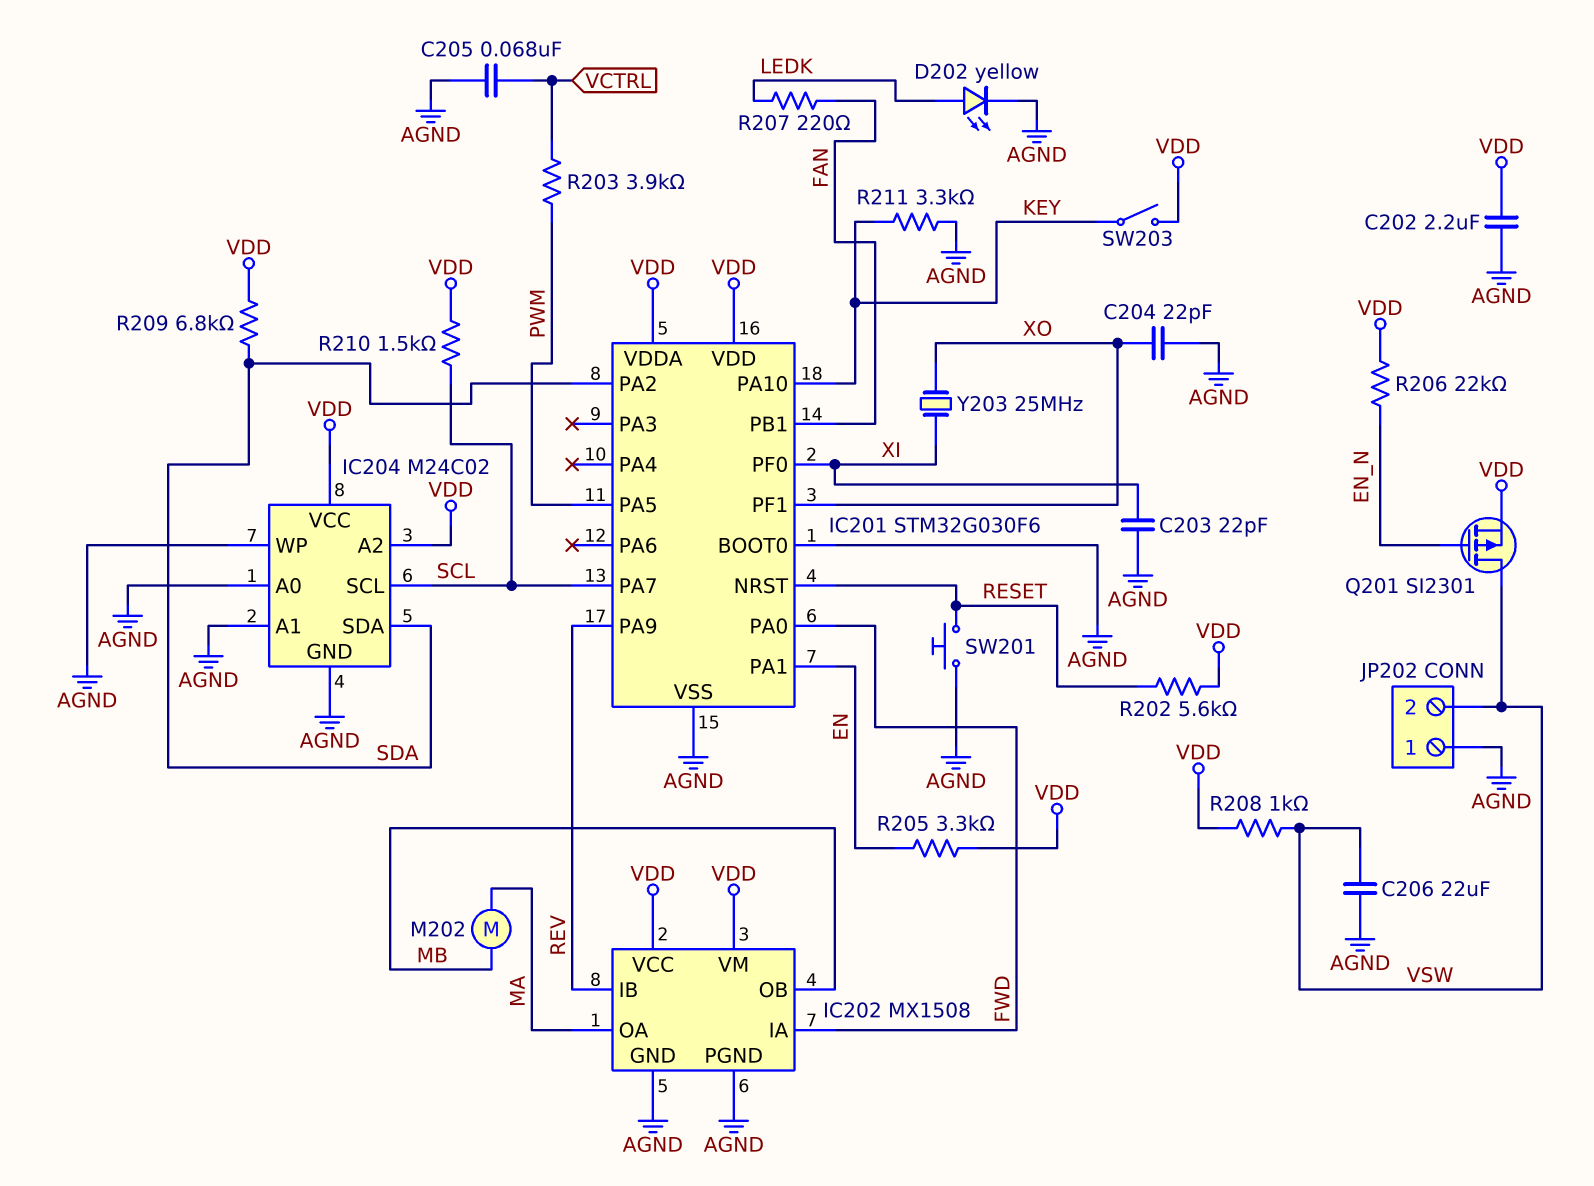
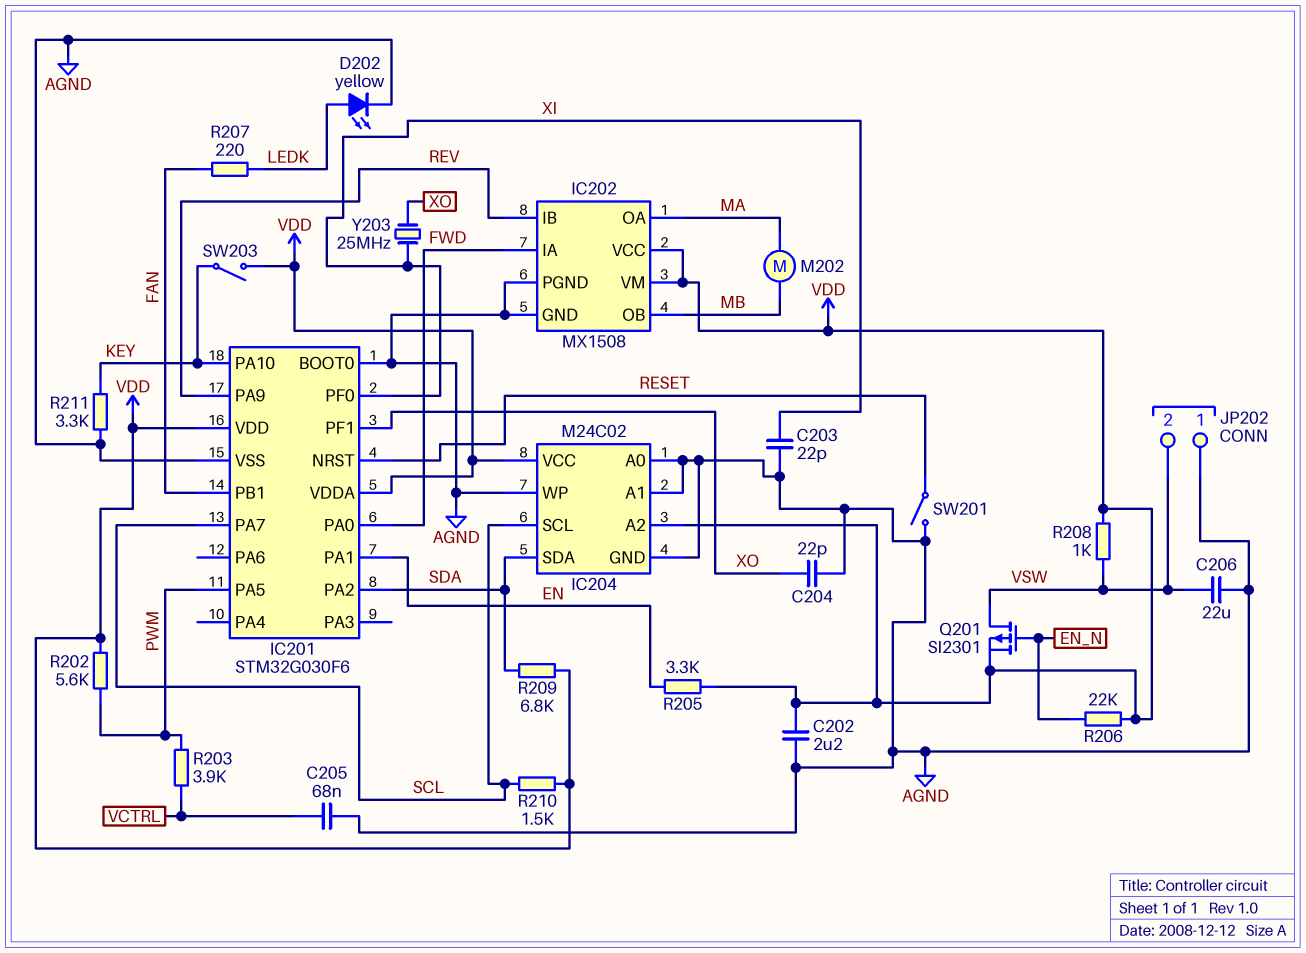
R202: 5.6k (RESET, VDD) -> 5.6k (PWM, VDD)
SW201: button (AGND, RESET) -> switch (AGND, RESET)

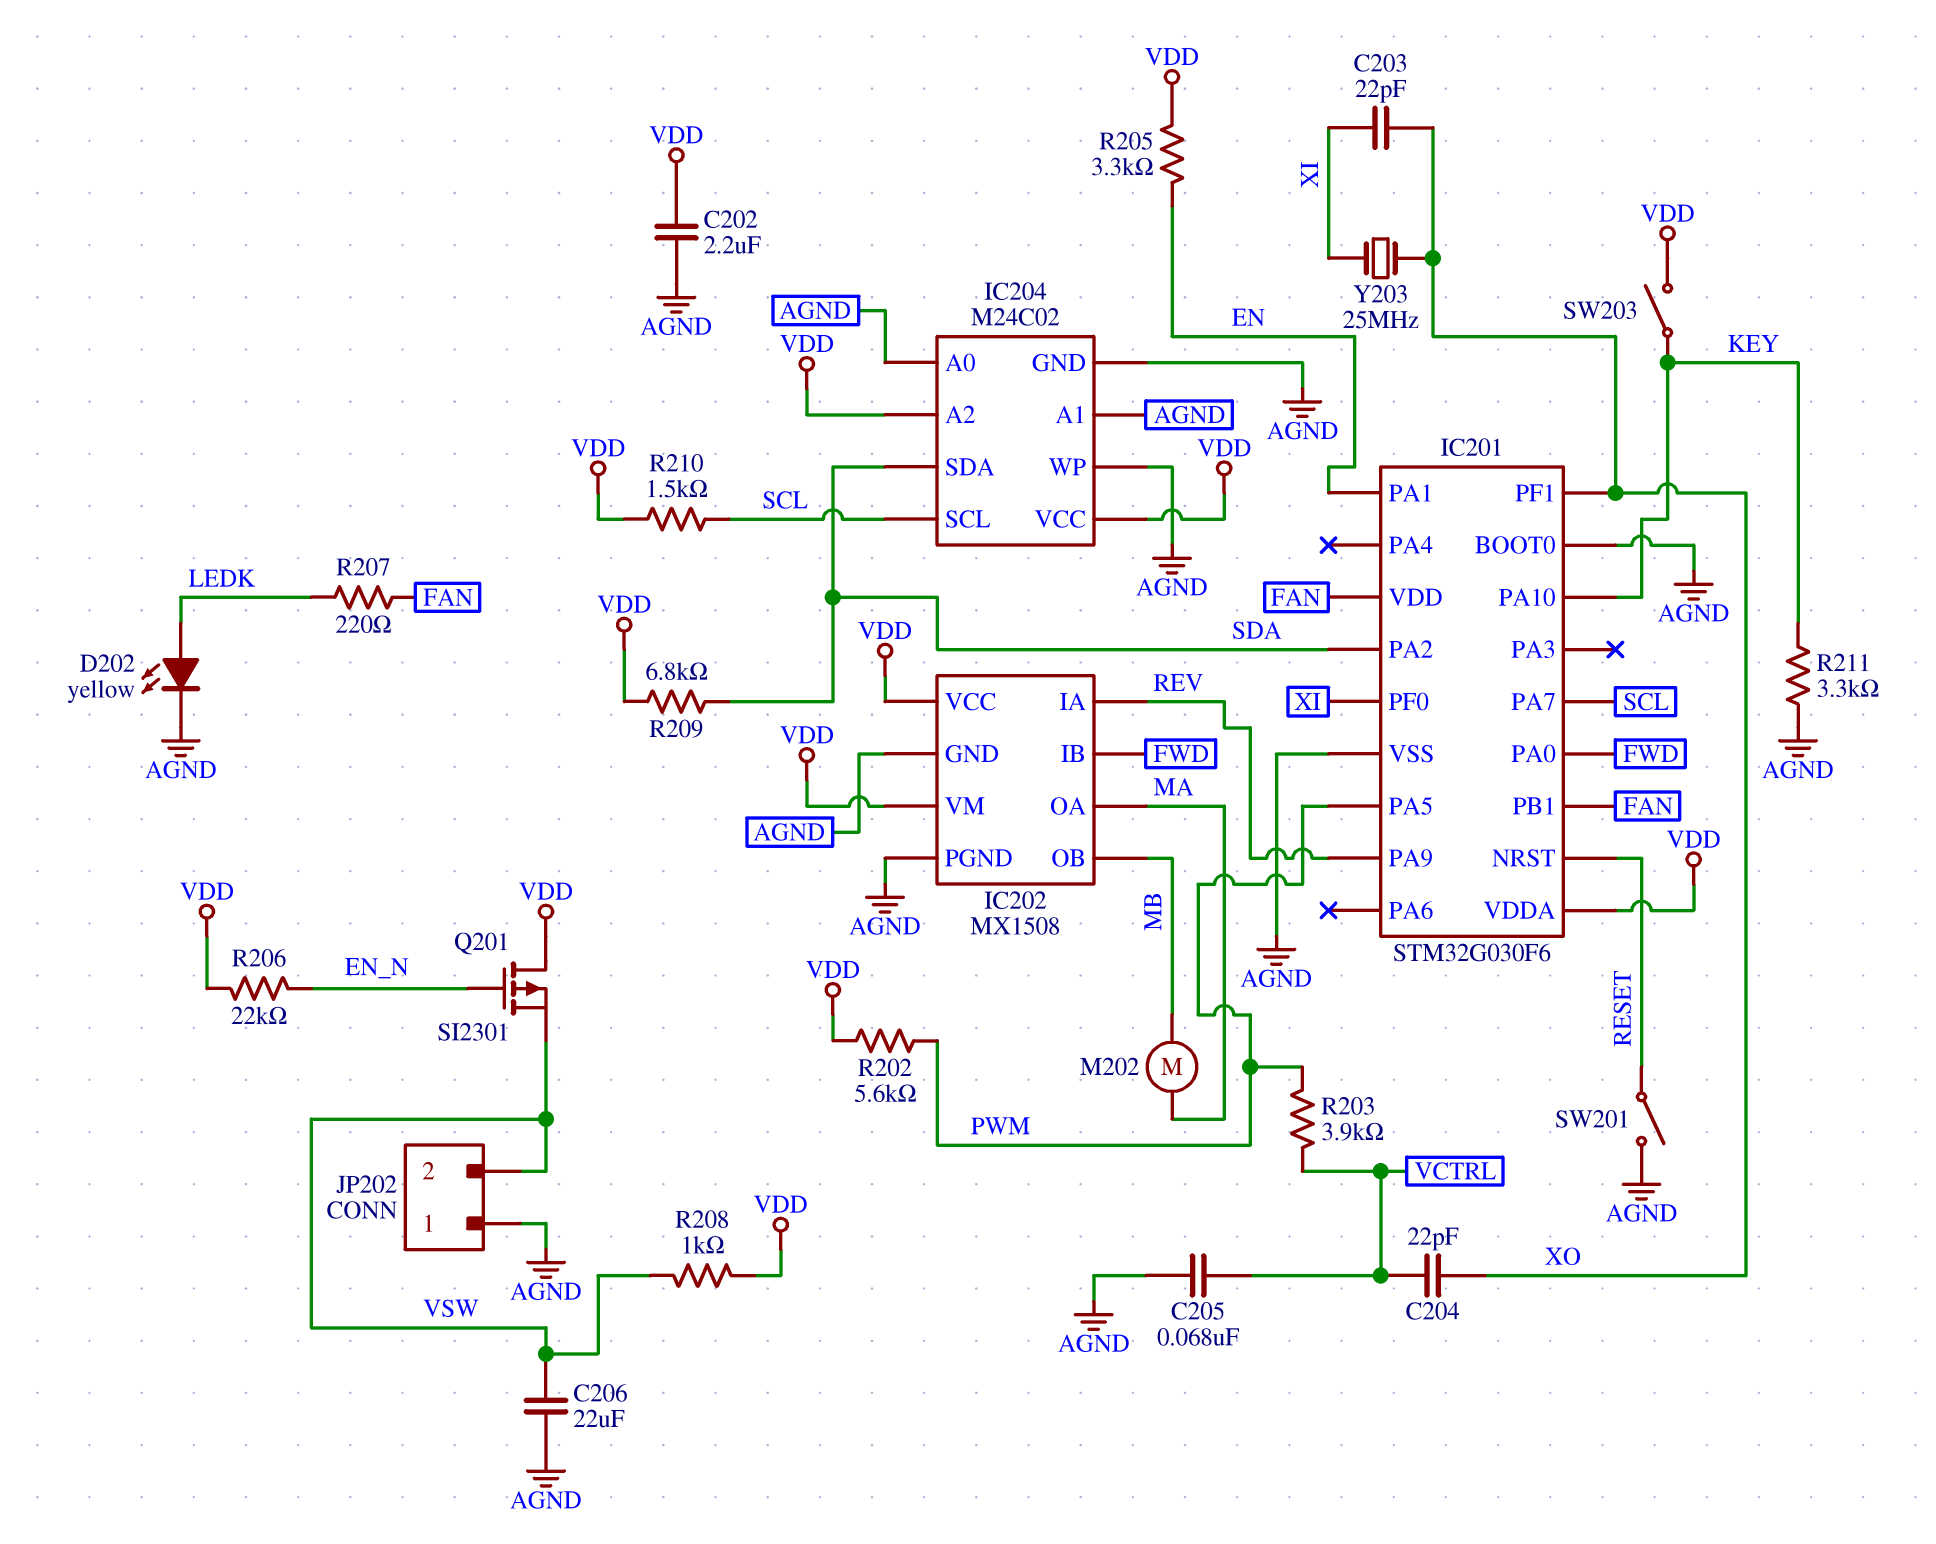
C203: 22pF (AGND, XI) -> 22pF (XI, XO)
C204: 22pF (AGND, XO) -> 22pF (VCTRL, XO)
IC201 pin VDD: VDD -> FAN
IC202 pin IA: FWD -> REV
IC202 pin IB: REV -> FWD
Q201: PMOS SI2301 (G EN_N, D VSW, S VDD) -> PMOS SI2301 (G EN_N, D VDD, S VSW)

